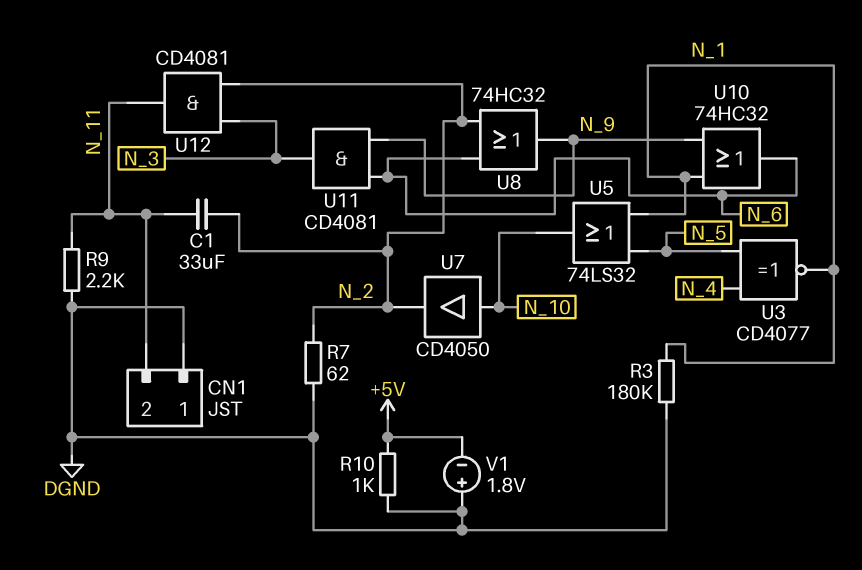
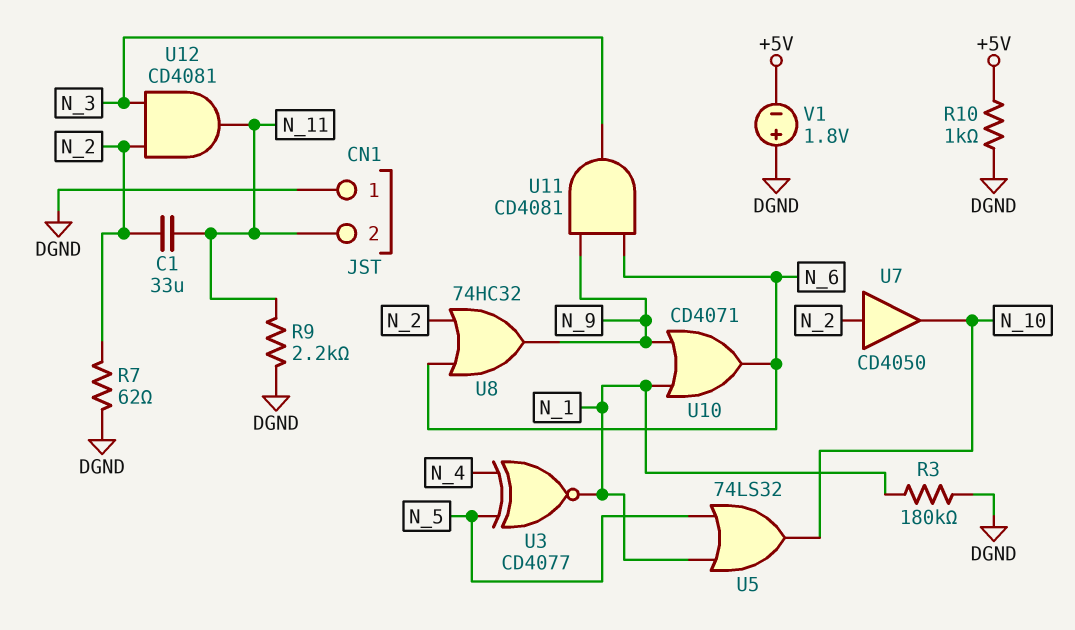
U7: buffer CD4050 (in N_10, out N_2) -> buffer CD4050 (in N_2, out N_10)
U10: OR 74HC32 (in N_1, in N_9, out N_6) -> OR CD4071 (in N_1, in N_9, out N_6)

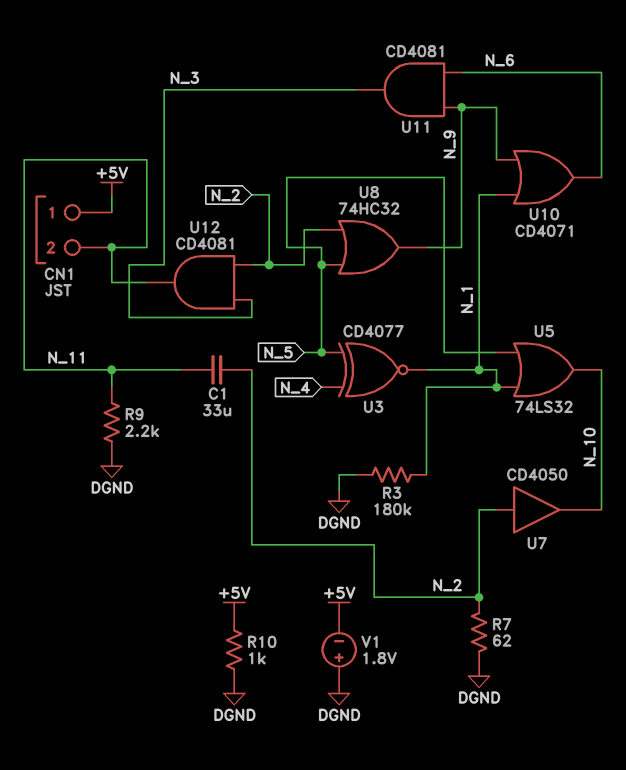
CN1 pin 1: DGND -> +5V
U8: OR 74HC32 (in N_2, in N_6, out N_9) -> OR 74HC32 (in N_2, in N_5, out N_9)

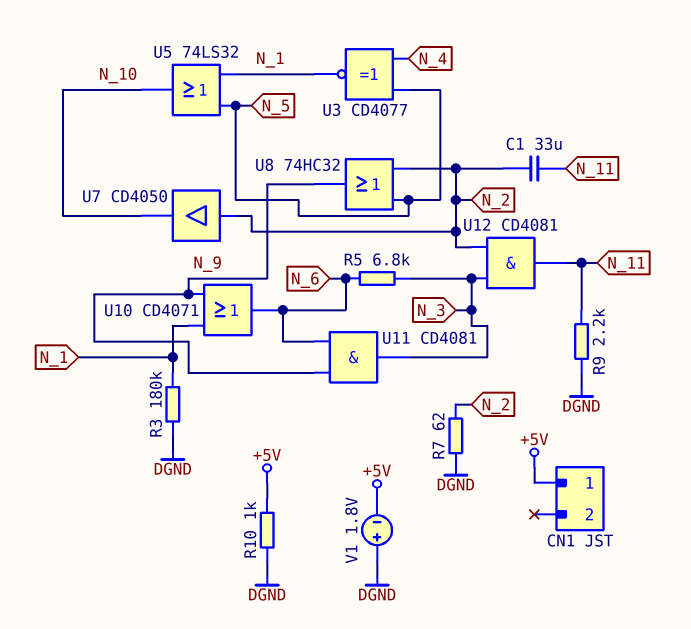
CN1 pin 2: N_11 -> none
R5: none -> 6.8k (N_3, N_6)

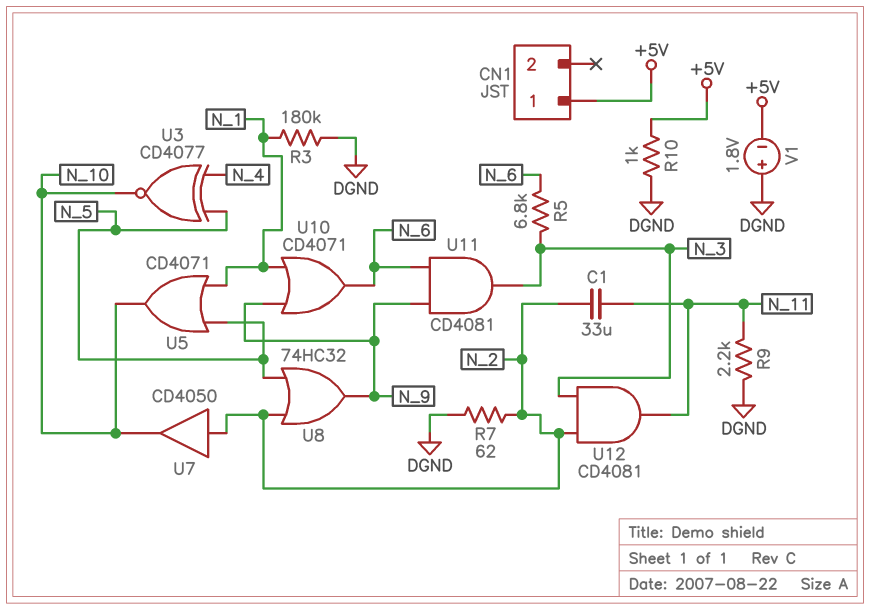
U3: XNOR CD4077 (in N_4, in N_5, out N_1) -> XNOR CD4077 (in N_4, in N_5, out N_10)
U5: OR 74LS32 (in N_1, in N_5, out N_10) -> OR CD4071 (in N_1, in N_5, out N_10)

